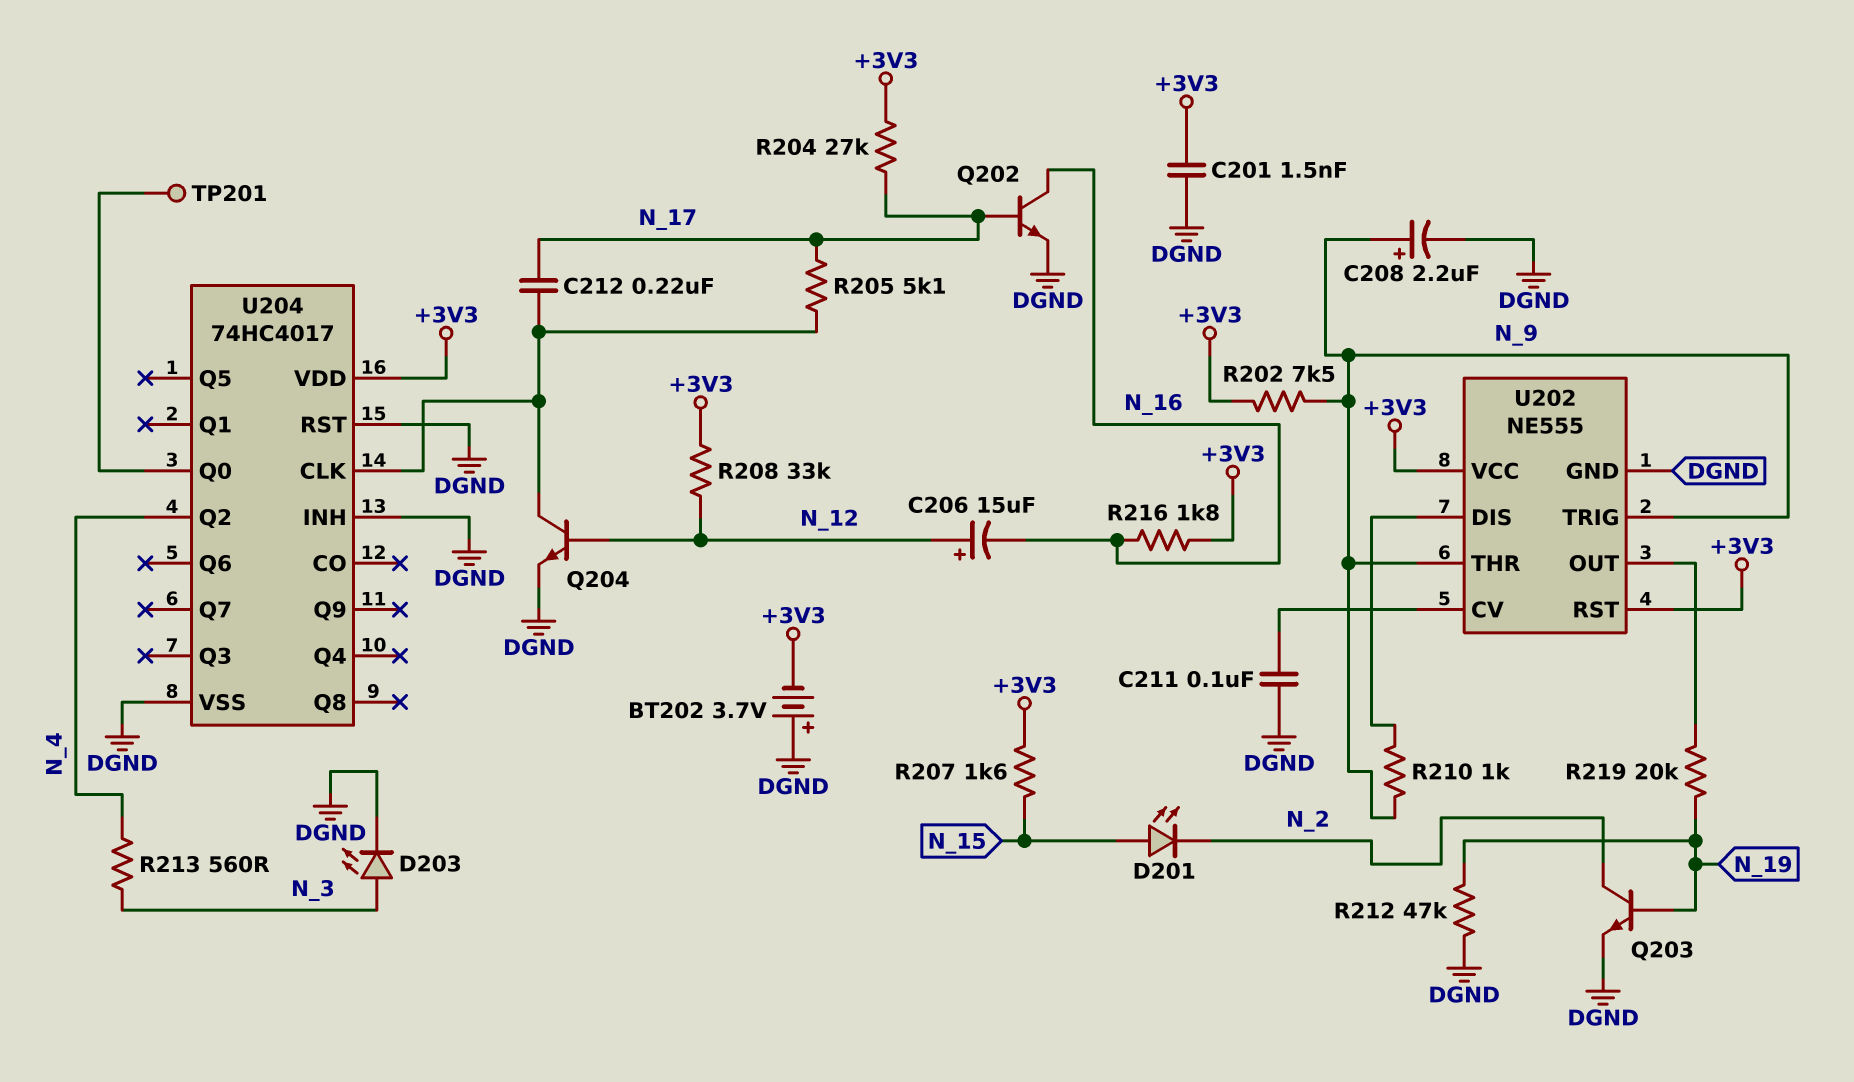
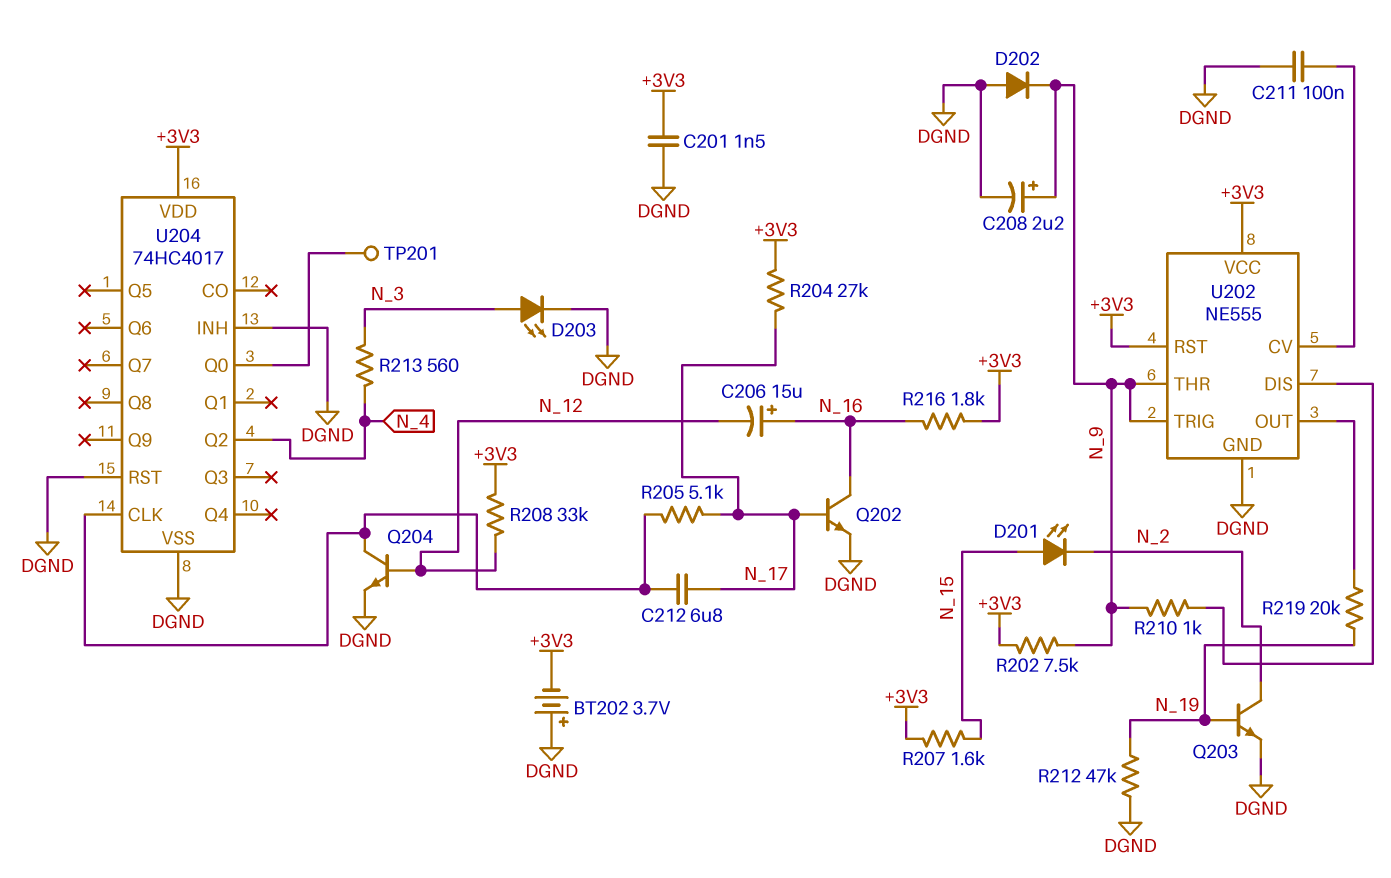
C206: 15uF (plus N_12, minus N_16) -> 15uF (plus N_16, minus N_12)
C212: 220nF (N_17, U204/CLK) -> 6.8uF (N_17, U204/CLK)
D202: none -> diode (A DGND, K N_9)

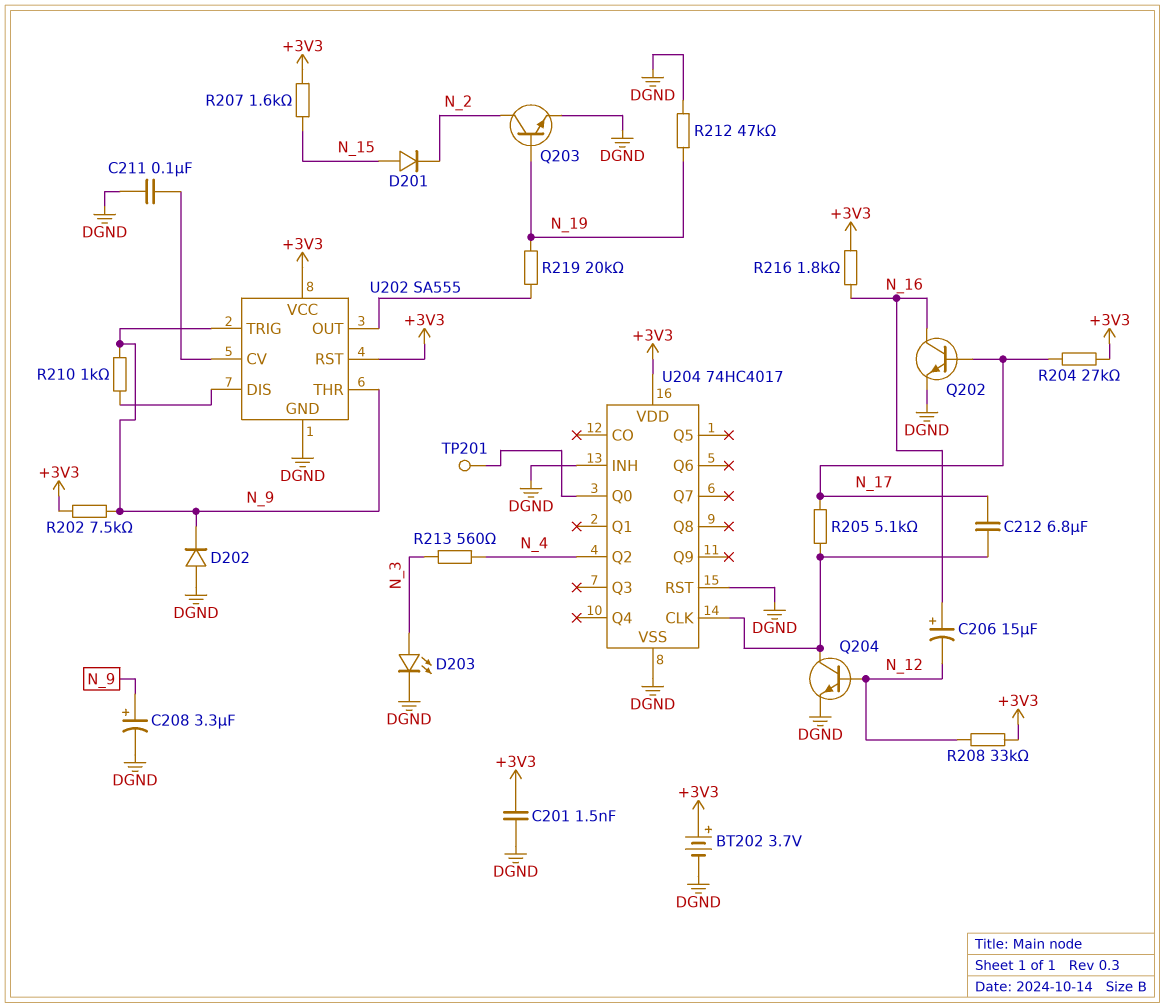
BT202: 3.7V (plus DGND, minus +3V3) -> 3.7V (plus +3V3, minus DGND)
C208: 2.2uF (plus N_9, minus DGND) -> 3.3uF (plus N_9, minus DGND)
D201: LED (A N_15, K N_2) -> diode (A N_15, K N_2)
U202: NE555 -> SA555

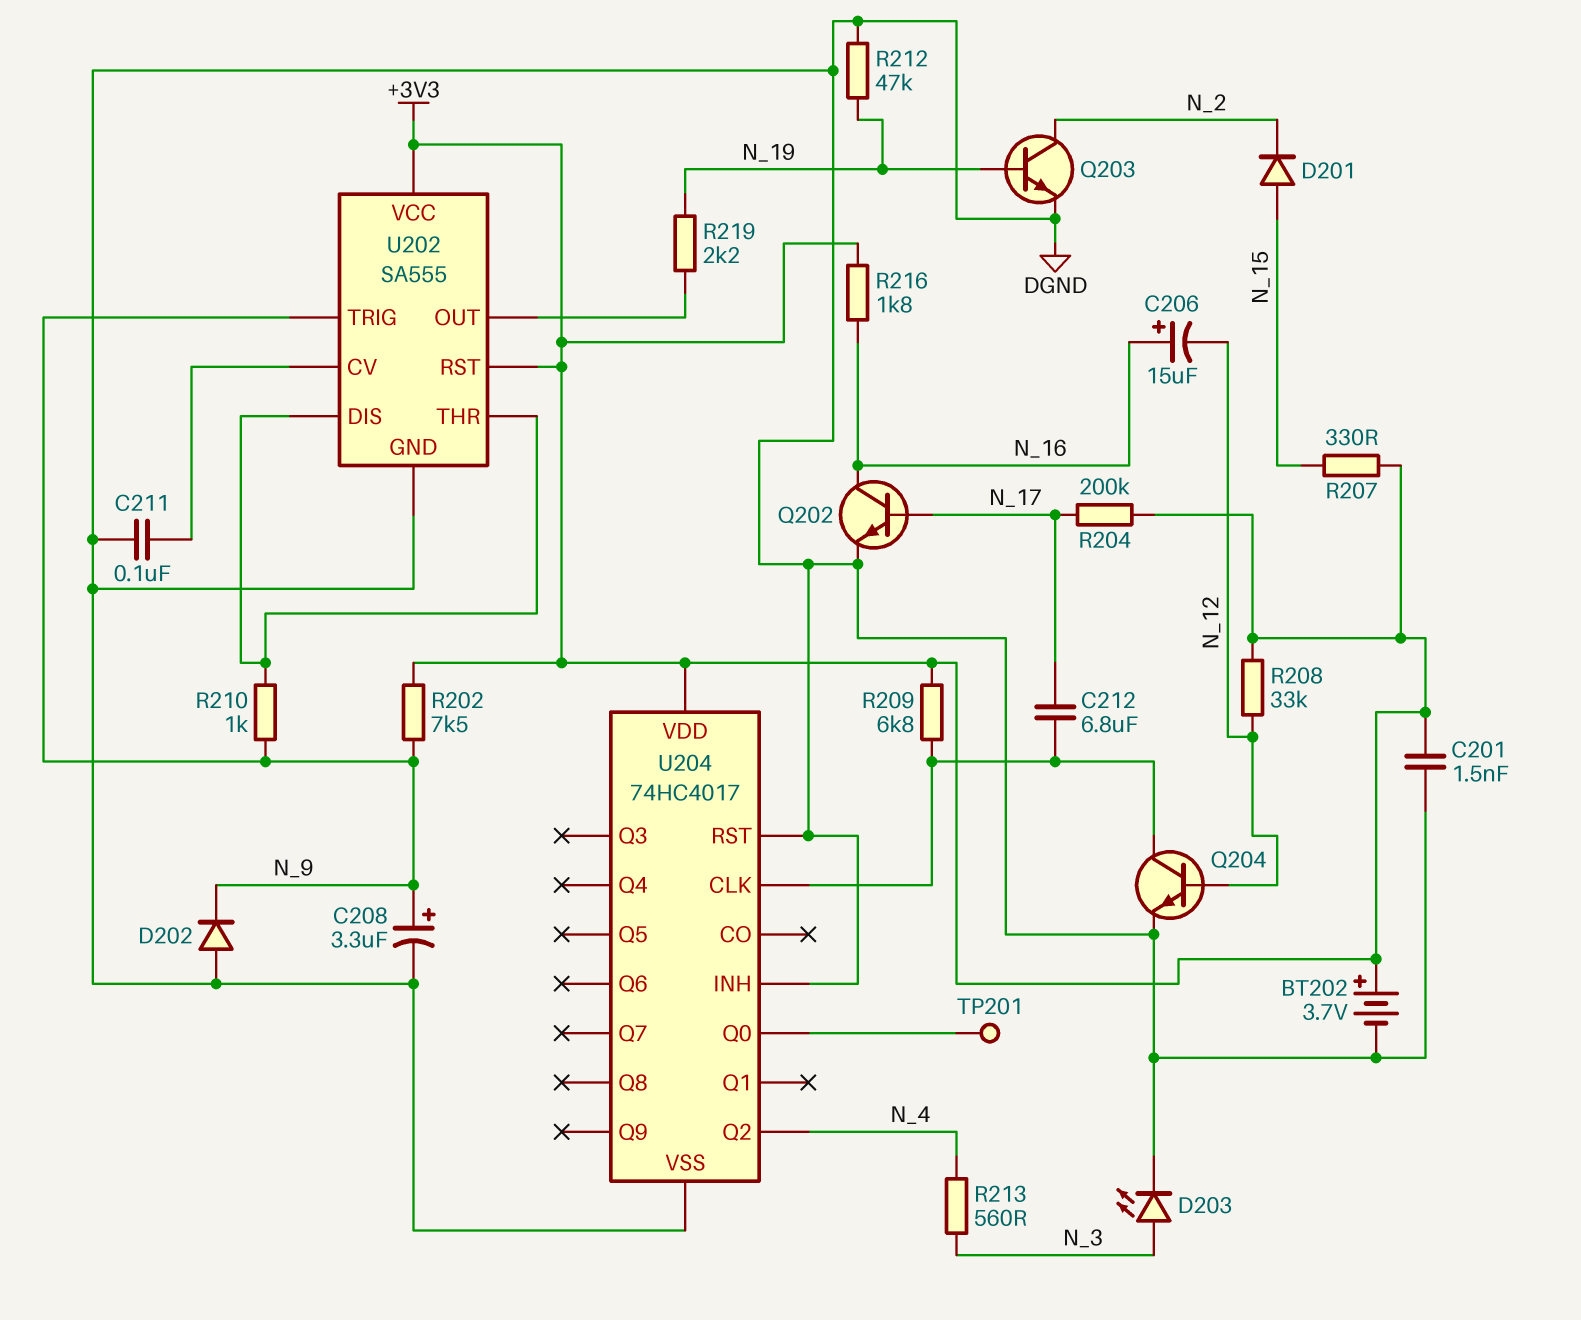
R204: 27k (+3V3, N_17) -> 200k (+3V3, N_17)
R205: 5.1k (N_17, U204/CLK) -> none
R207: 1.6k (+3V3, N_15) -> 330 (+3V3, N_15)
R209: none -> 6.8k (+3V3, U204/CLK)
R219: 20k (N_19, U202/OUT) -> 2.2k (N_19, U202/OUT)
U202 pin THR: N_9 -> U202/DIS

